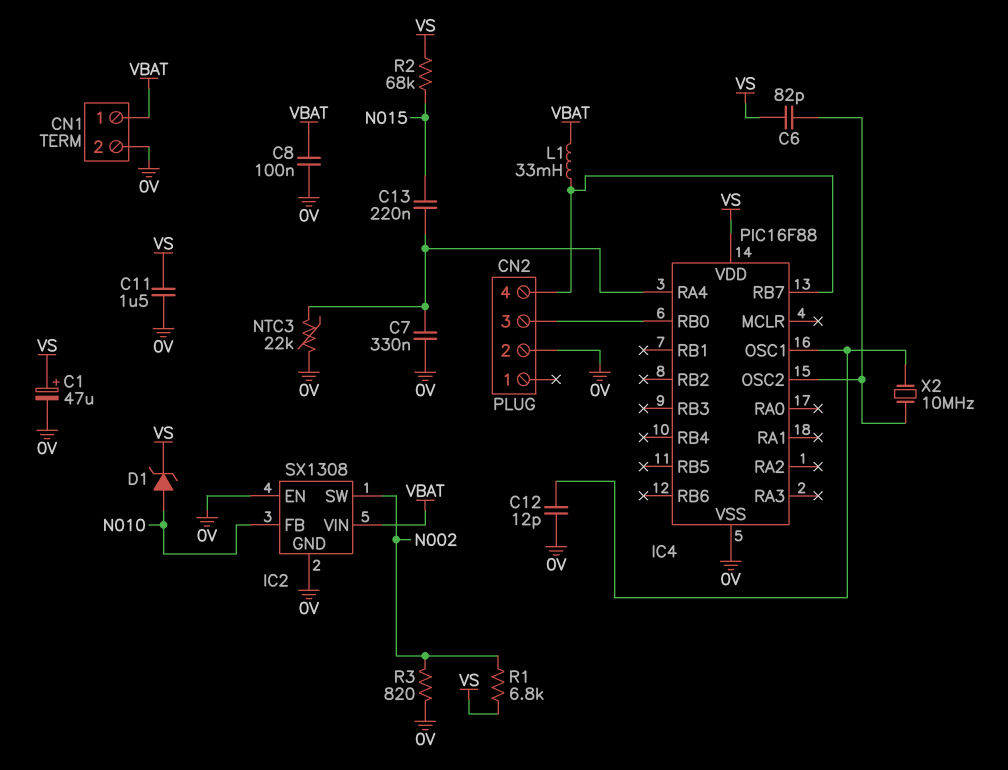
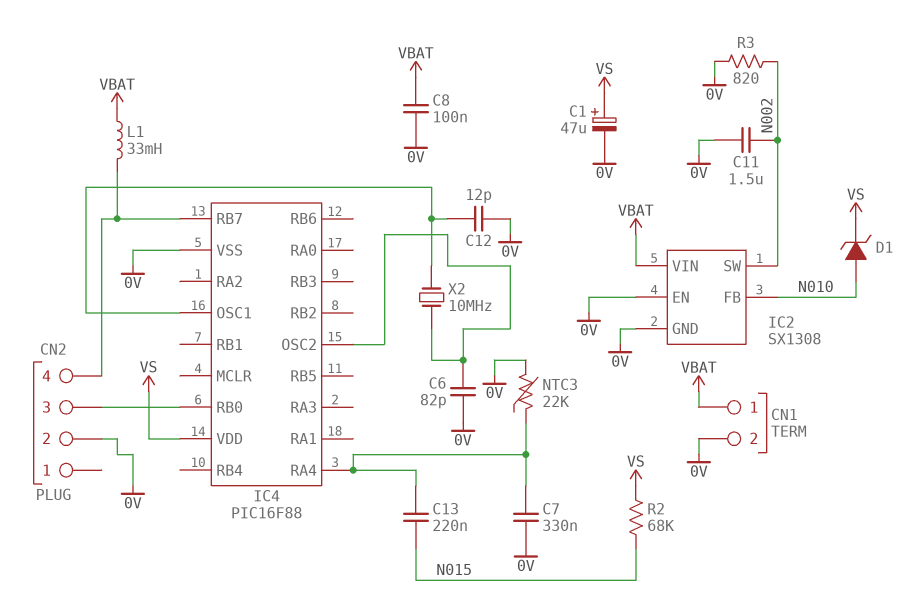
C6: 82pF (IC4/OSC2, VS) -> 82pF (0V, IC4/OSC2)
C11: 1.5uF (0V, VS) -> 1.5uF (0V, N002)
R1: 6.8k (N002, VS) -> none

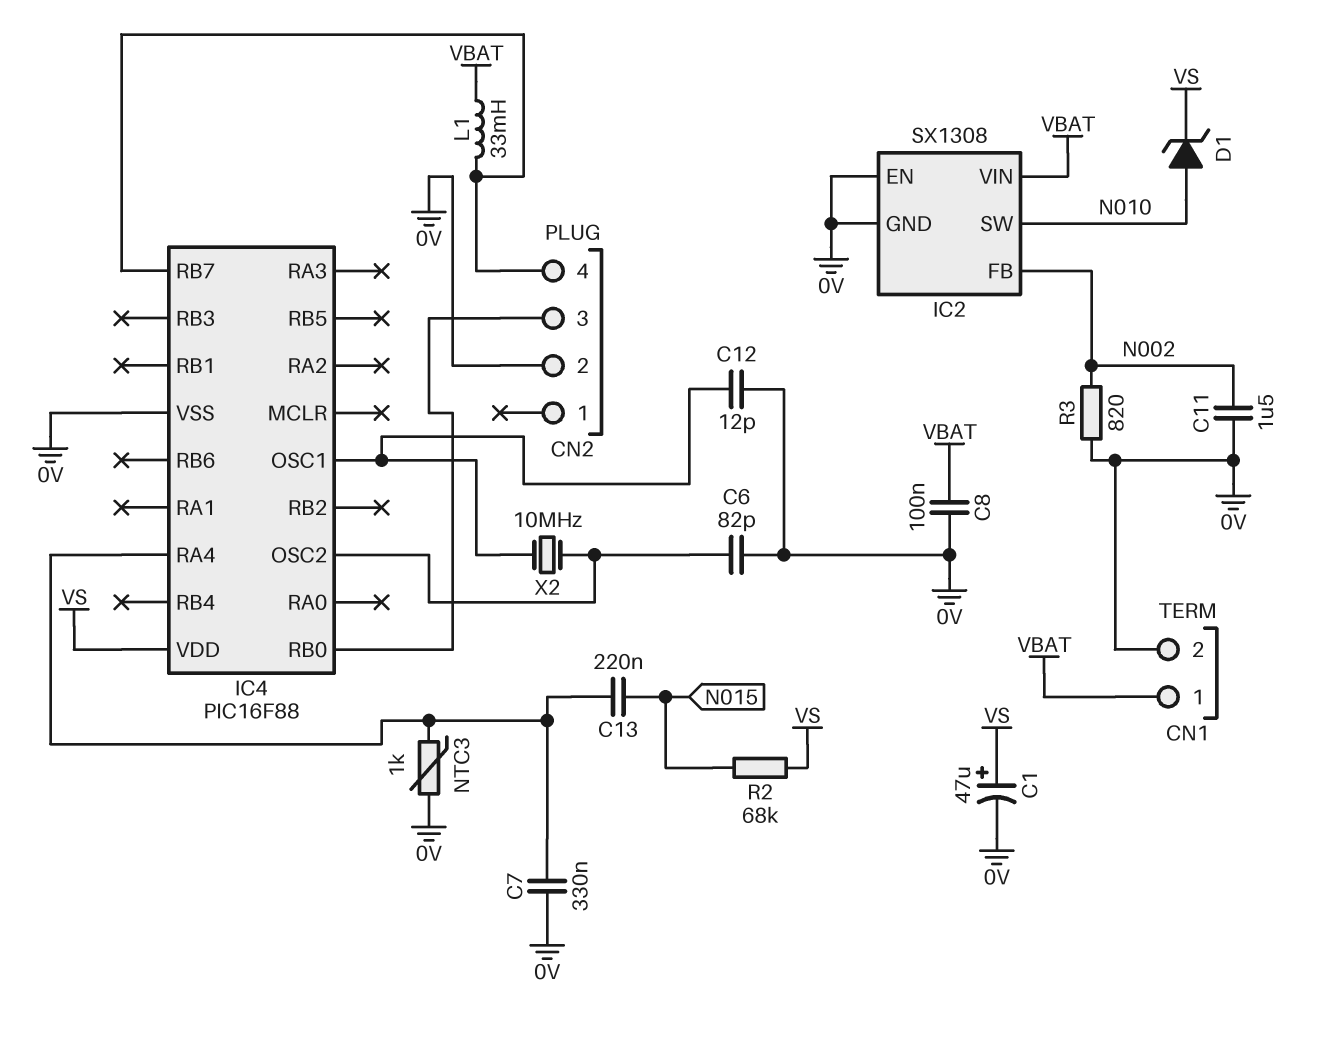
IC2 pin FB: N010 -> N002
IC2 pin SW: N002 -> N010
NTC3: 22k (0V, IC4/RA4) -> 1k (0V, IC4/RA4)

